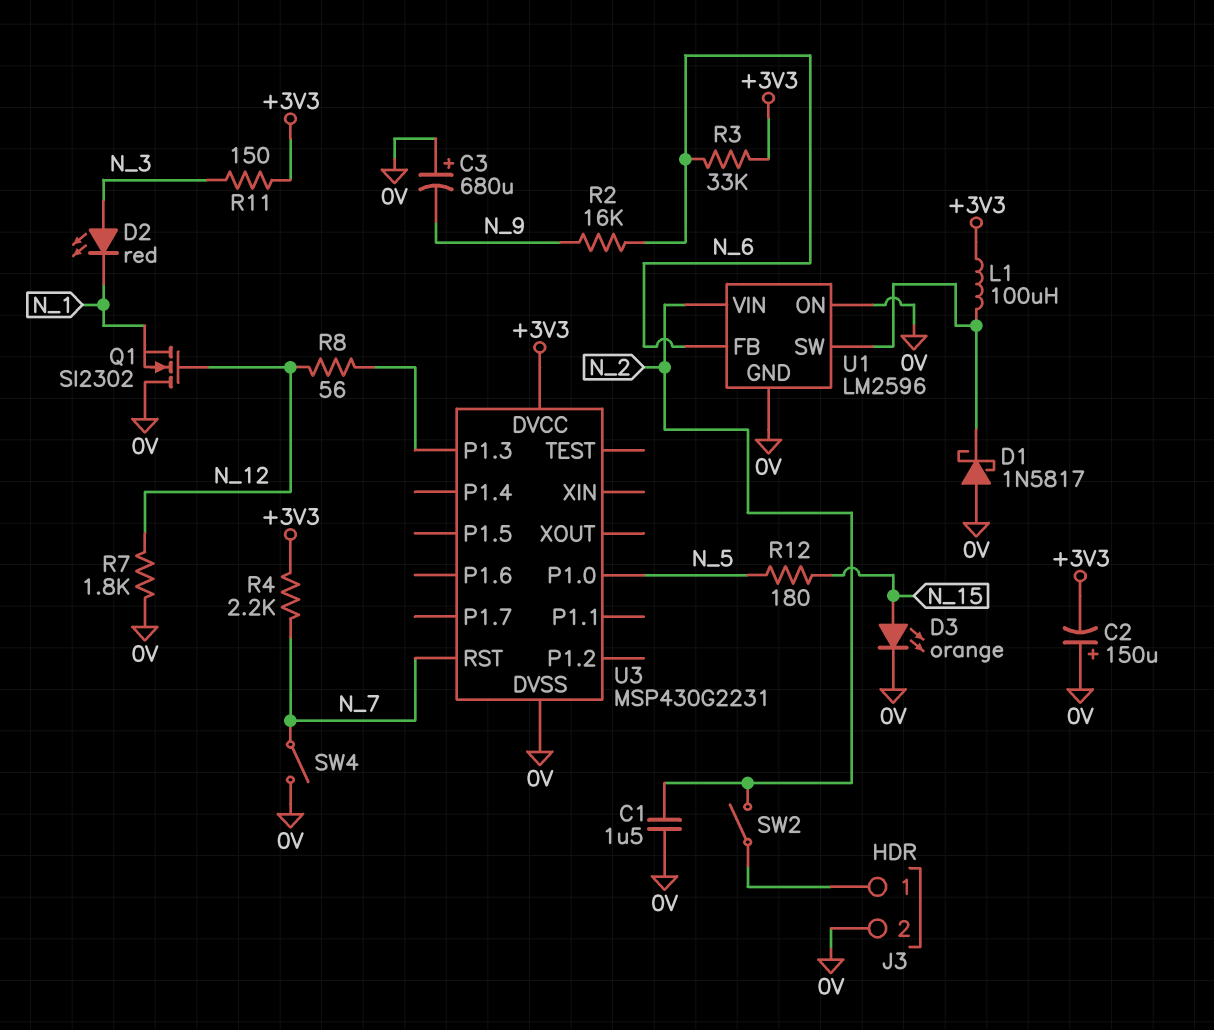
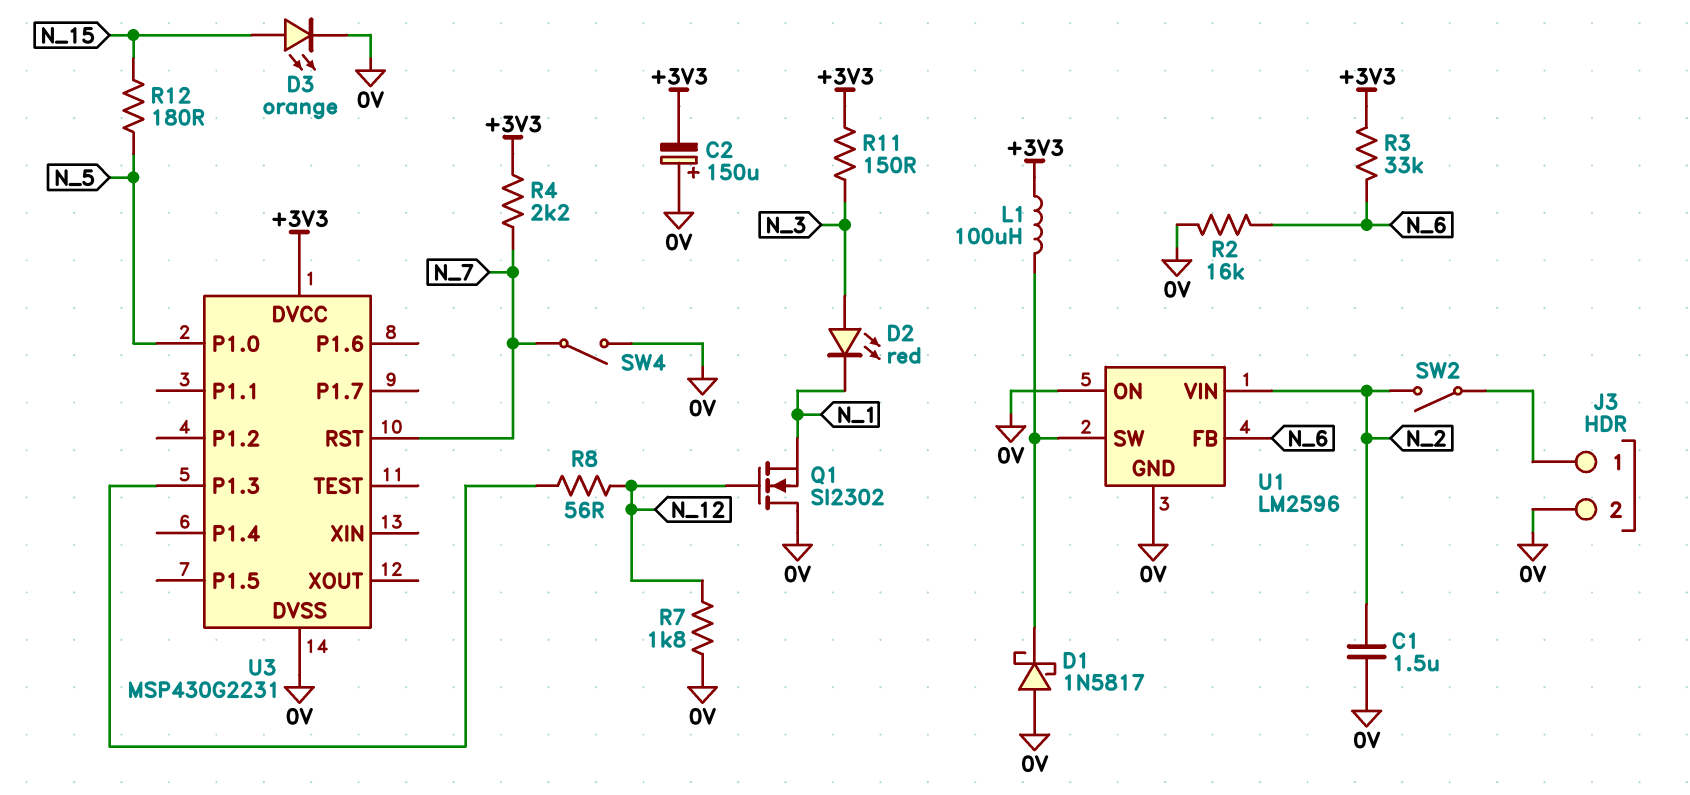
C3: 680uF (plus 0V, minus N_9) -> none
R2: 16k (N_6, N_9) -> 16k (0V, N_6)

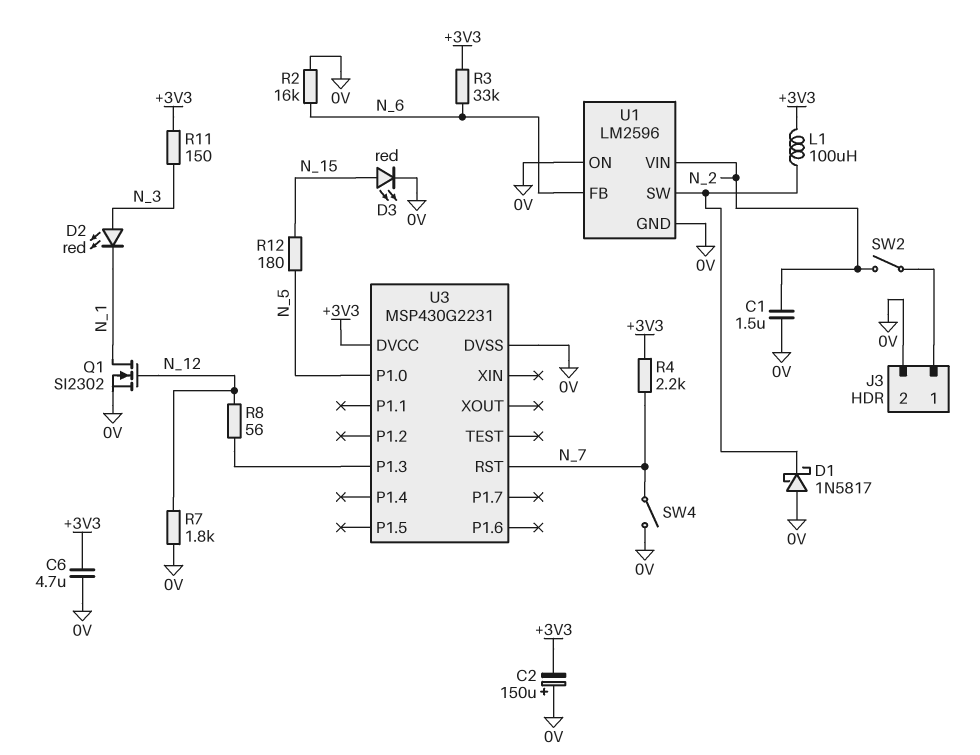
C6: none -> 4.7uF (+3V3, 0V)
D3: LED orange (A N_15, K 0V) -> LED red (A N_15, K 0V)
Q1: NMOS SI2302 (G N_12, D 0V, S N_1) -> NMOS SI2302 (G N_12, D N_1, S 0V)

